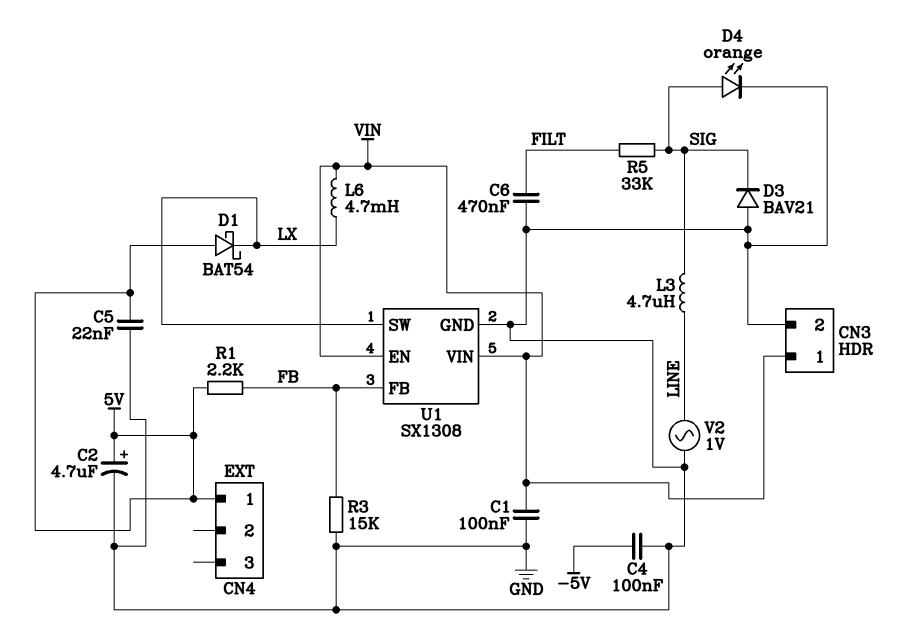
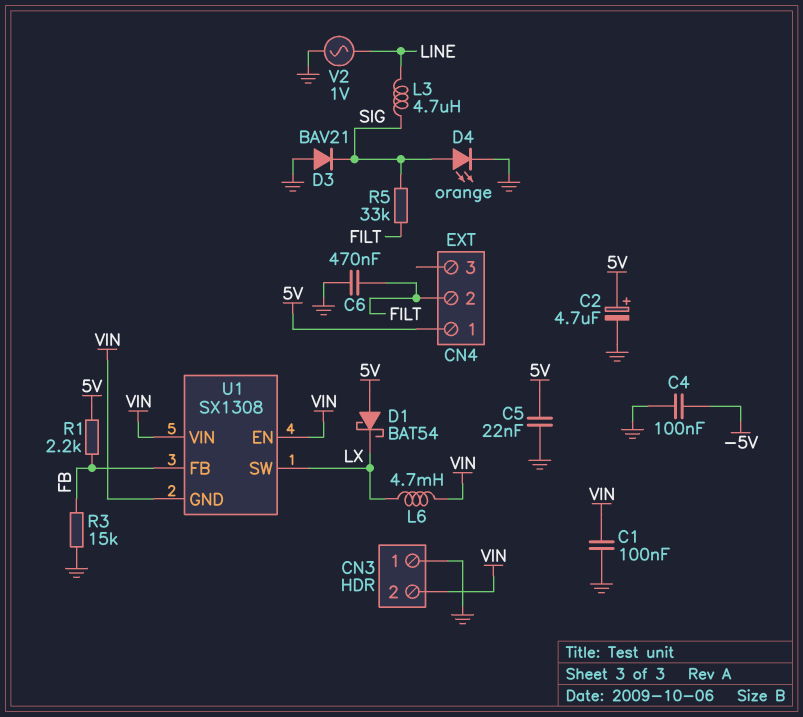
CN3 pin 1: VIN -> GND
CN3 pin 2: GND -> VIN
CN4 pin 2: none -> FILT
U1 pin GND: GND -> VIN

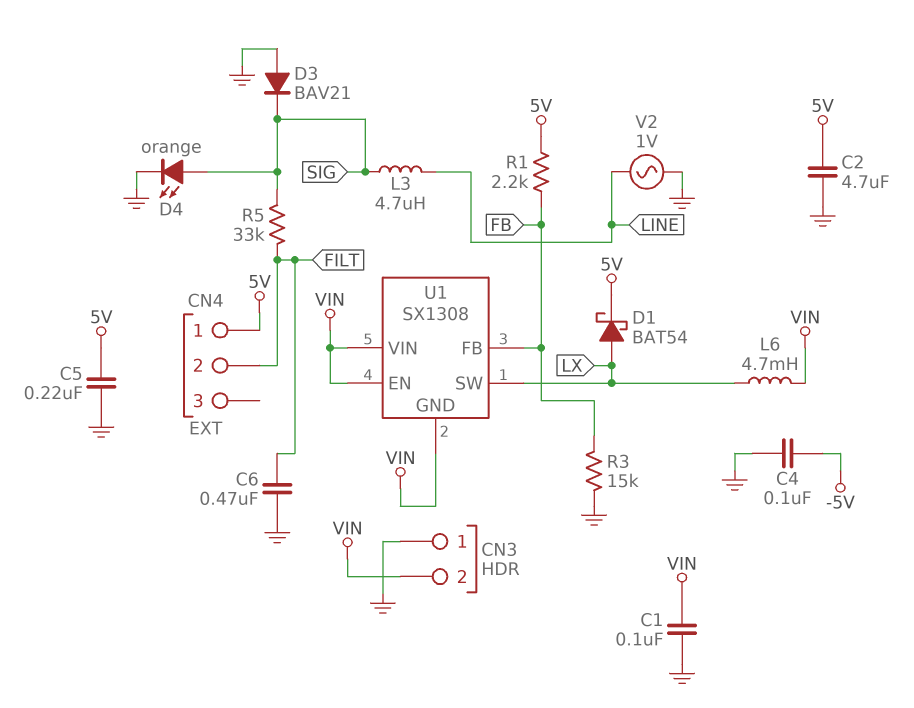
C2: 4.7uF (plus 5V, minus GND) -> 4.7uF (5V, GND)
C5: 22nF (5V, GND) -> 220nF (5V, GND)
D1: schottky BAT54 (A 5V, K LX) -> schottky BAT54 (A LX, K 5V)

